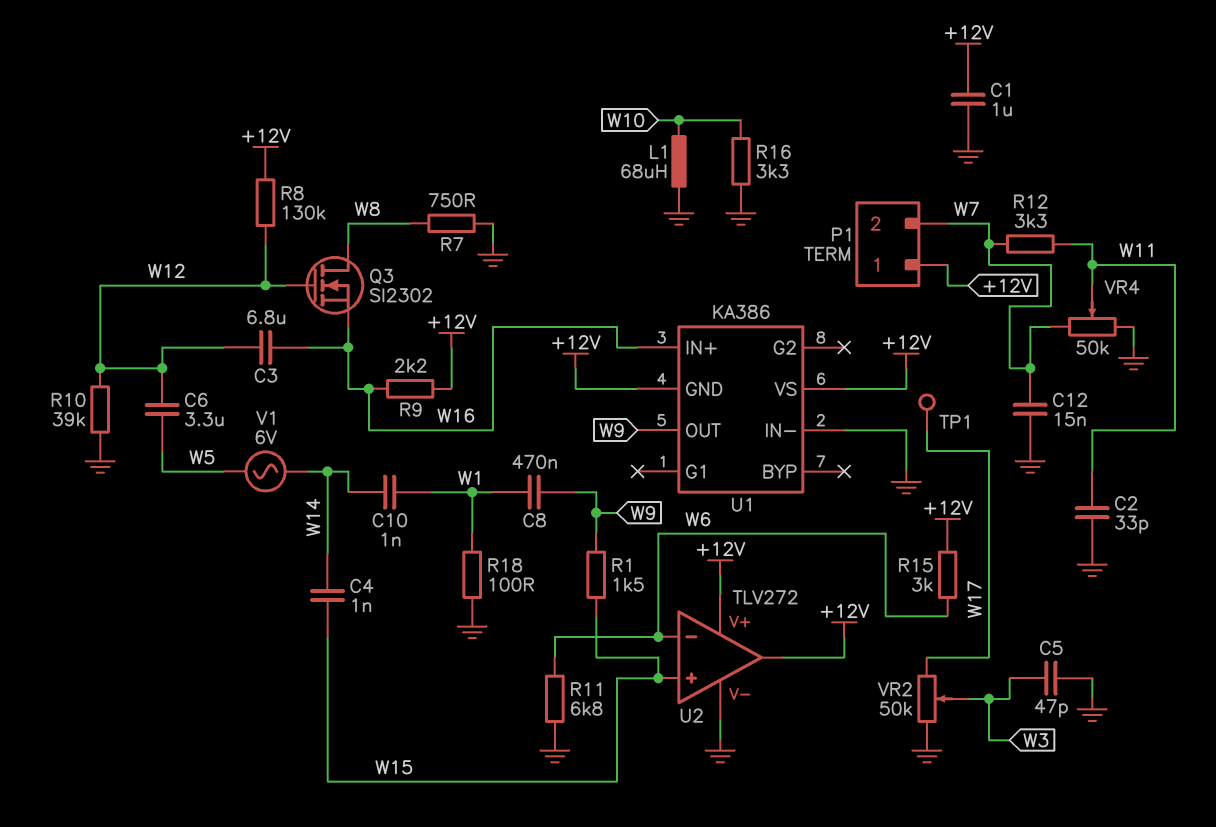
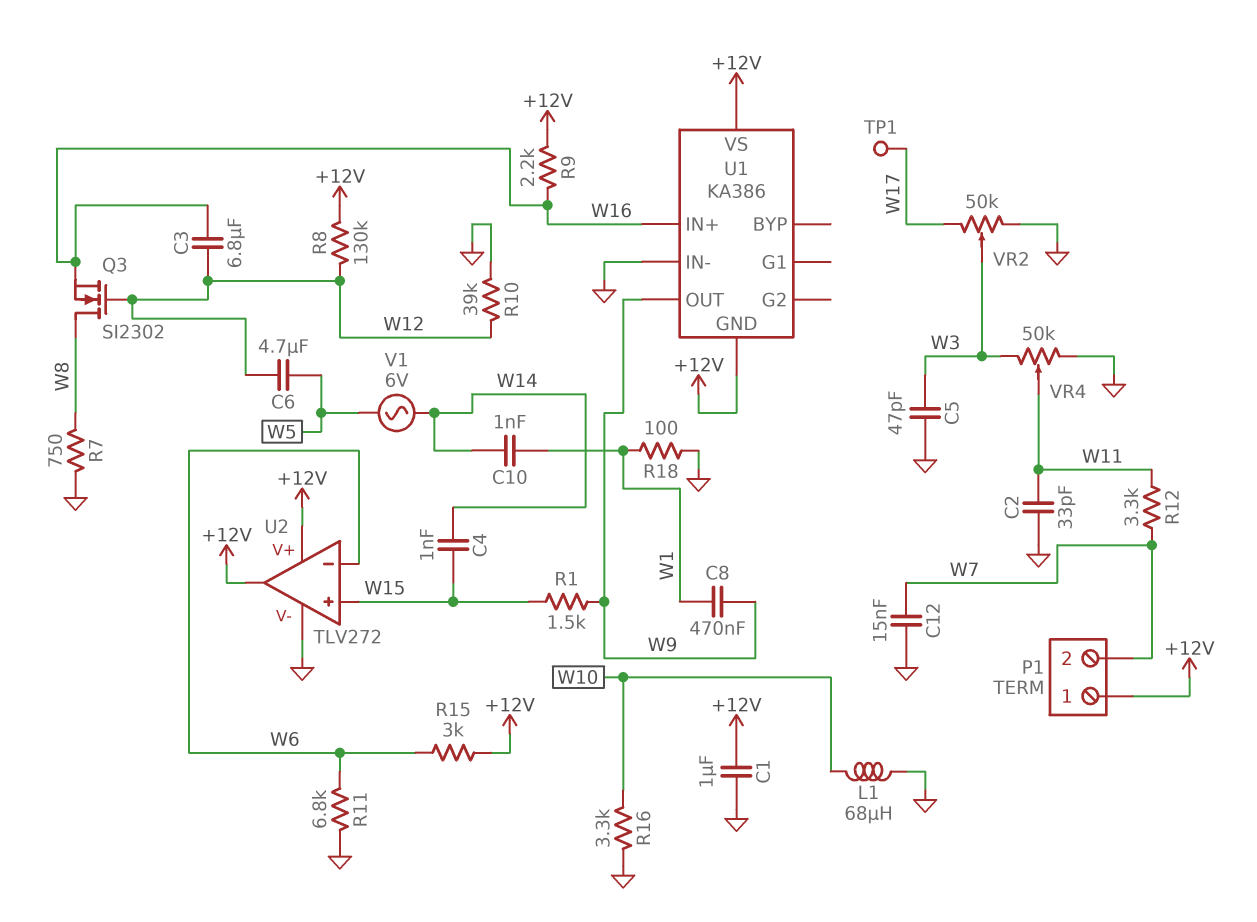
C6: 3.3uF (W5, W12) -> 4.7uF (W5, W12)
VR4: 50k (GND, W7, wiper W11) -> 50k (GND, W3, wiper W11)

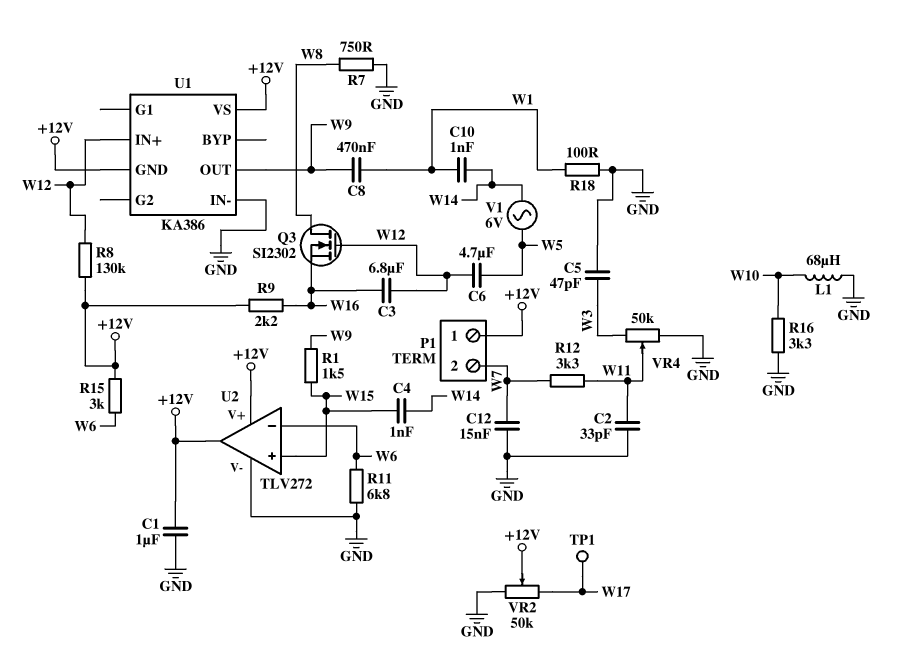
R10: 39k (GND, W12) -> none
U1 pin IN+: W16 -> W12
VR2: 50k (GND, W17, wiper W3) -> 50k (GND, W17, wiper +12V)

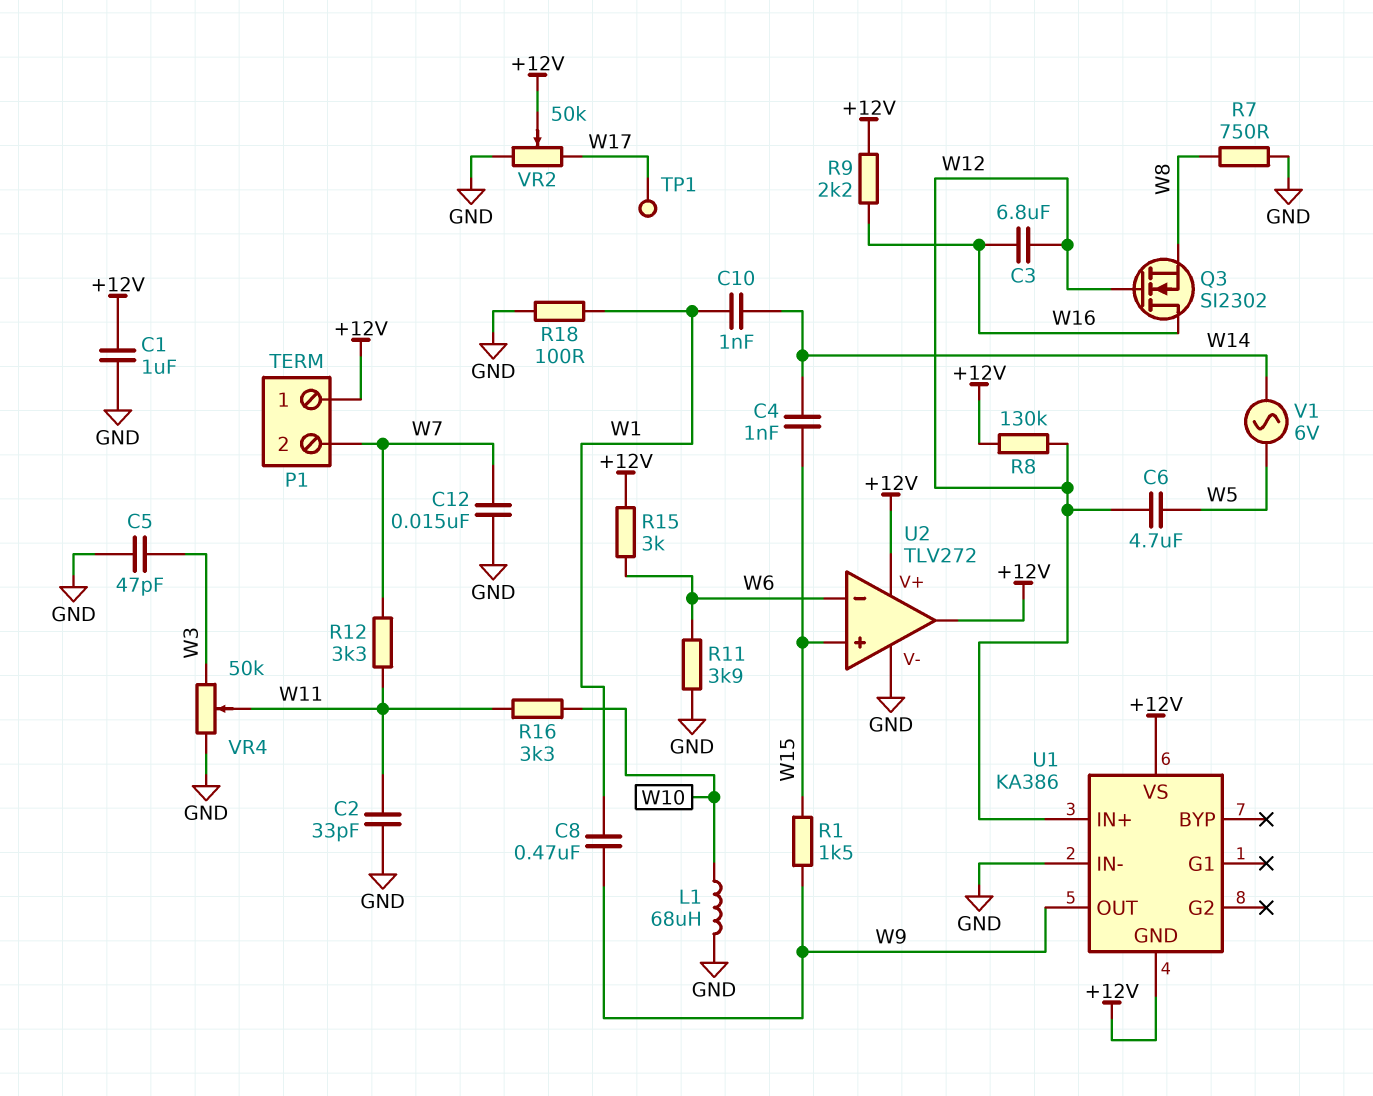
Q3: NMOS SI2302 (G W12, D W8, S W16) -> NMOS SI2302 (G W12, D W16, S W8)
R11: 6.8k (GND, W6) -> 3.9k (GND, W6)
R16: 3.3k (GND, W10) -> 3.3k (W10, W11)

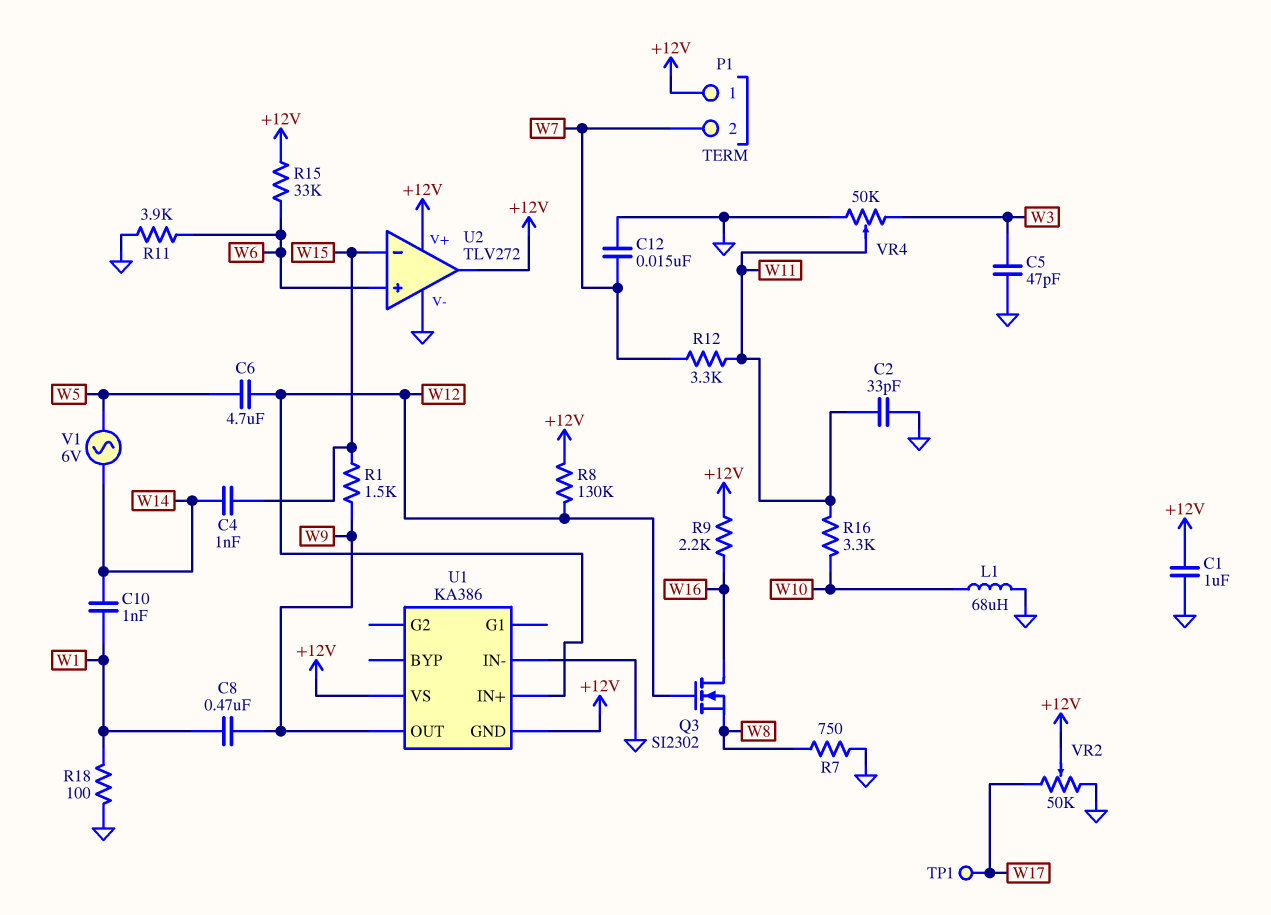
C3: 6.8uF (W12, W16) -> none
R15: 3k (+12V, W6) -> 33k (+12V, W6)
U2 pin in+: W15 -> W6
U2 pin in-: W6 -> W15

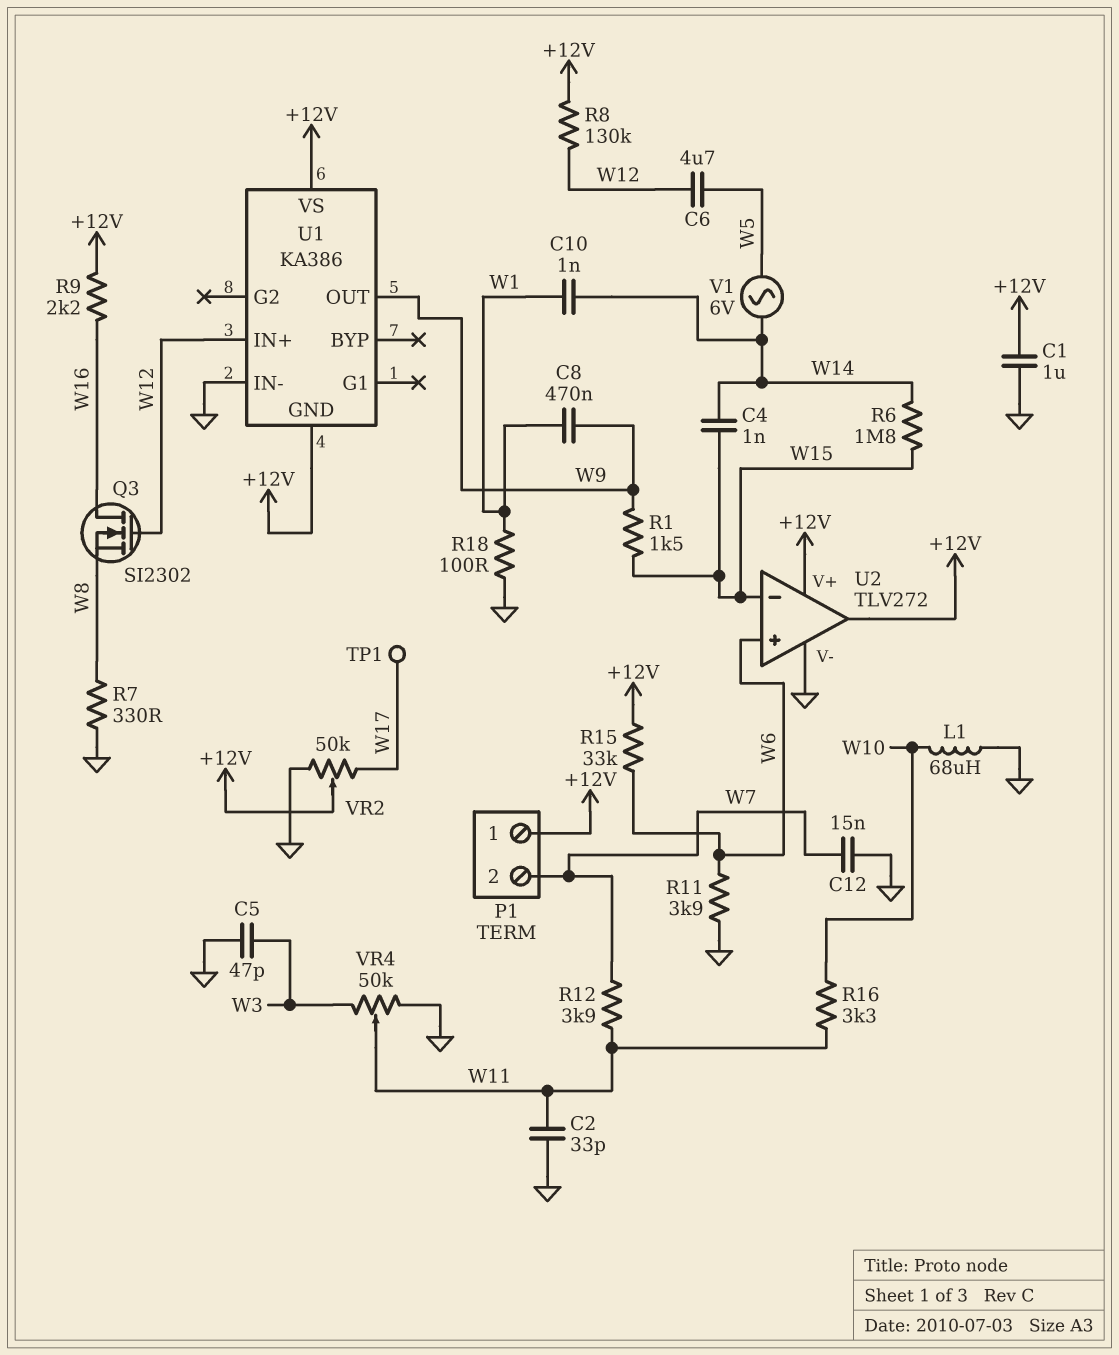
R6: none -> 1.8M (W14, W15)
R7: 750 (GND, W8) -> 330 (GND, W8)
R12: 3.3k (W7, W11) -> 3.9k (W7, W11)

